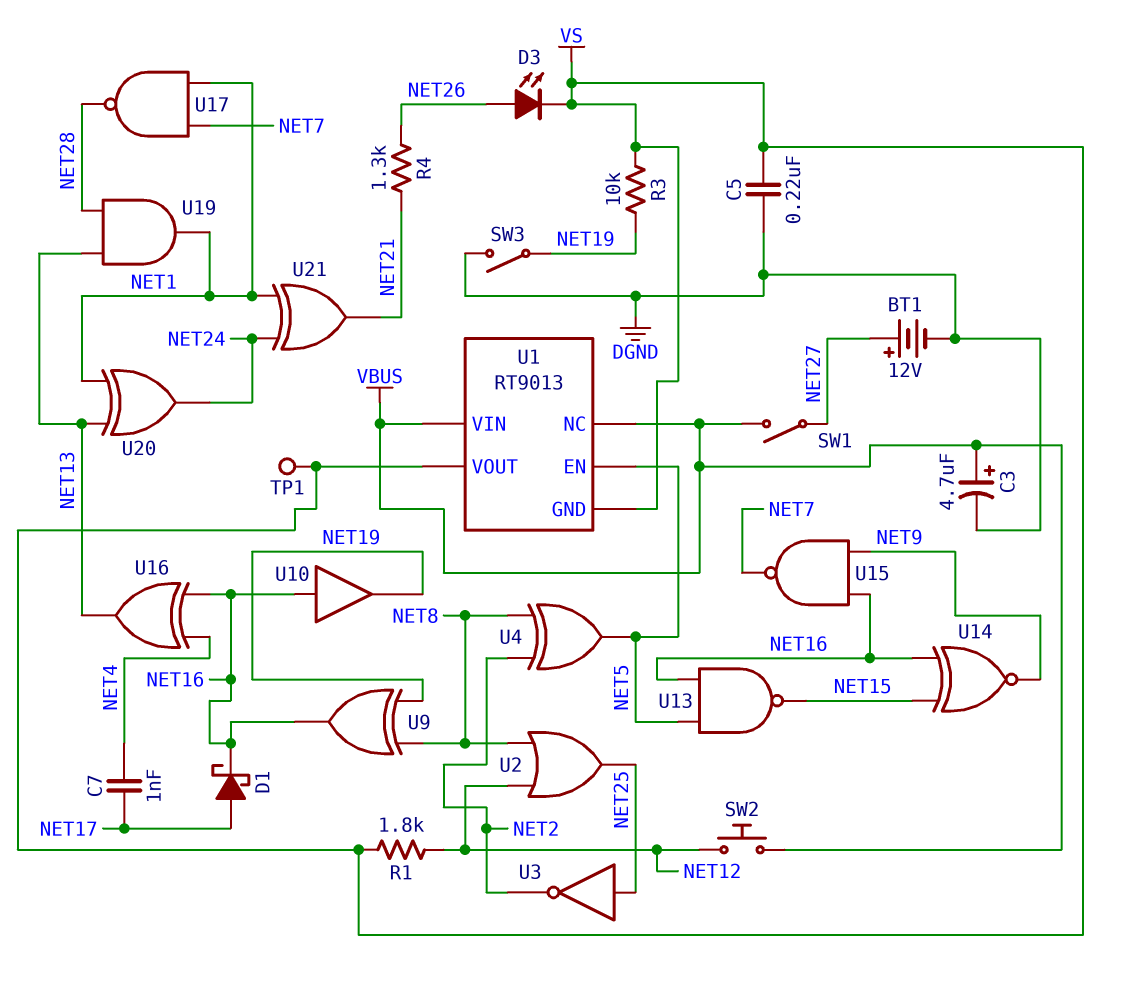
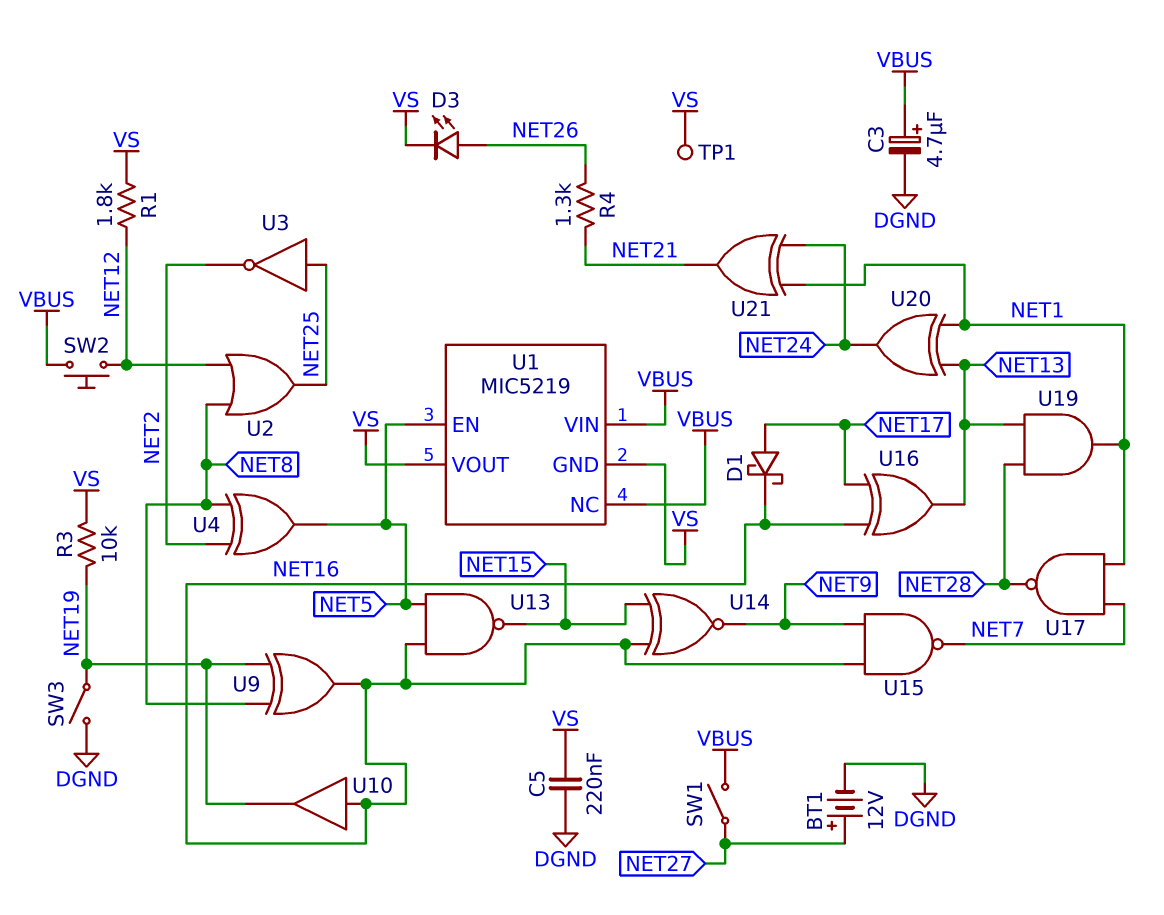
C7: 1nF (NET4, NET17) -> none
U1: RT9013 -> MIC5219
U16: XOR (in NET4, in NET16, out NET13) -> XOR (in NET16, in NET17, out NET13)

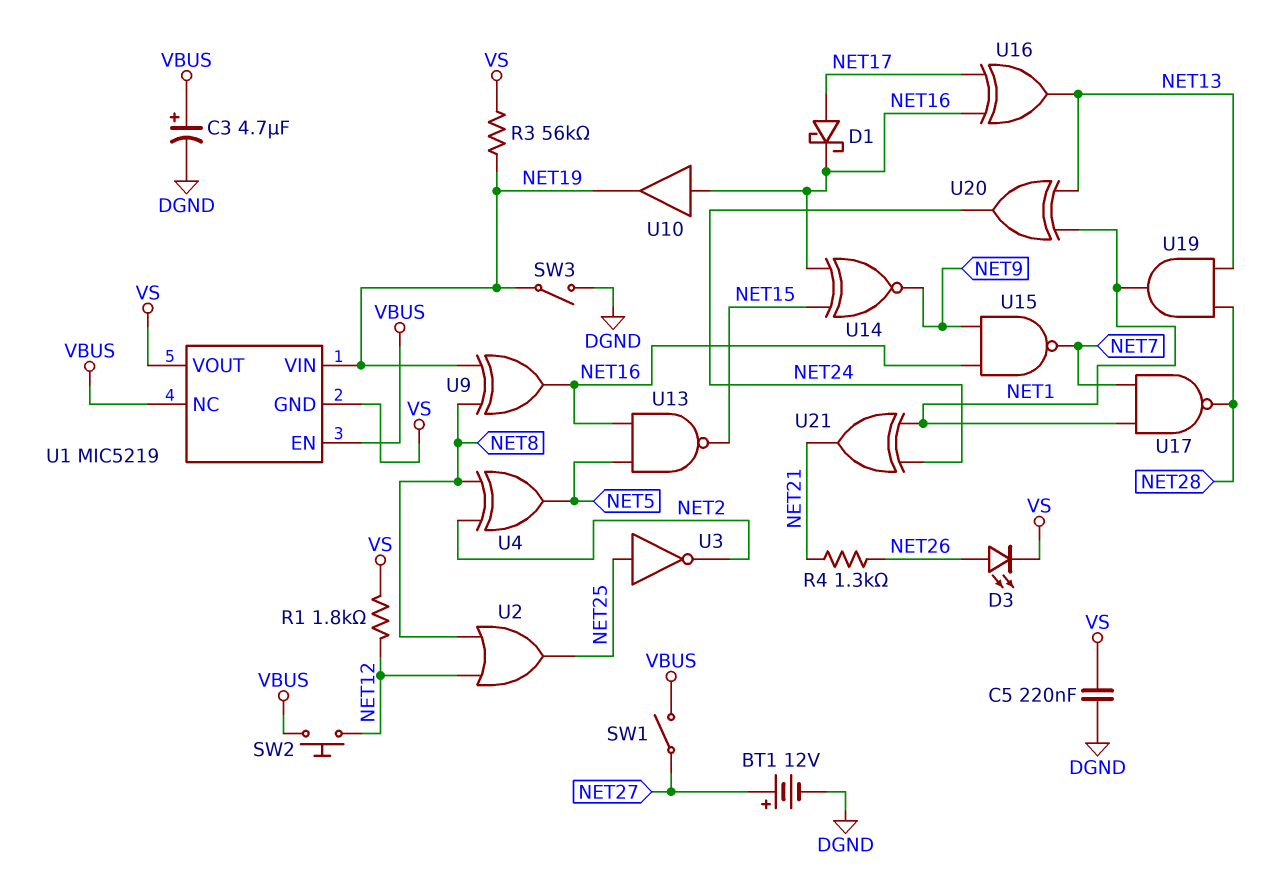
R3: 10k (NET19, VS) -> 56k (NET19, VS)
TP1: test point (VS) -> none
U1 pin EN: NET5 -> VBUS
U1 pin VIN: VBUS -> NET19

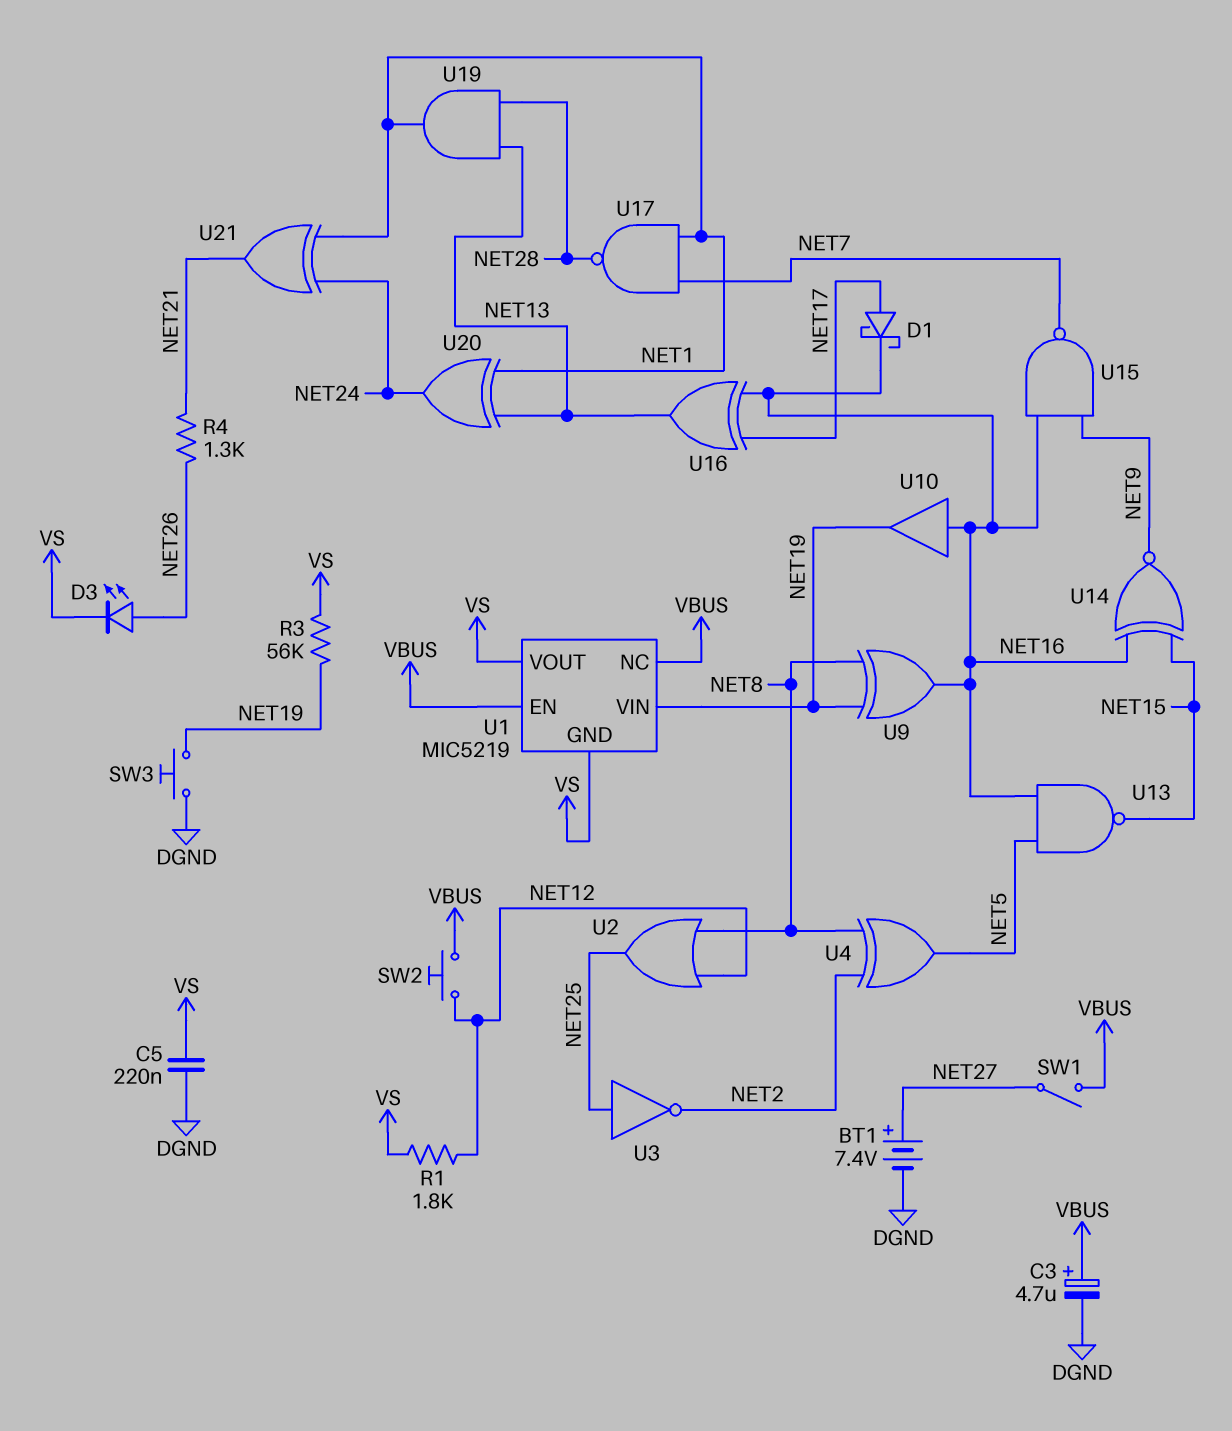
BT1: 12V (plus NET27, minus DGND) -> 7.4V (plus NET27, minus DGND)
SW3: switch (DGND, NET19) -> button (DGND, NET19)

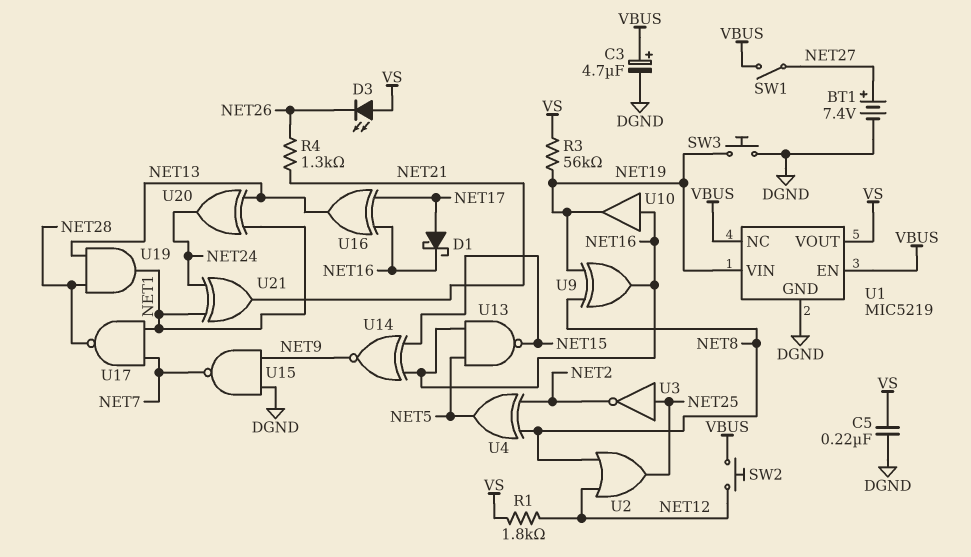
D3: LED (A NET26, K VS) -> LED (A VS, K NET26)
U1 pin GND: VS -> DGND
U15: NAND (in NET9, in NET16, out NET7) -> NAND (in DGND, in NET9, out NET7)

